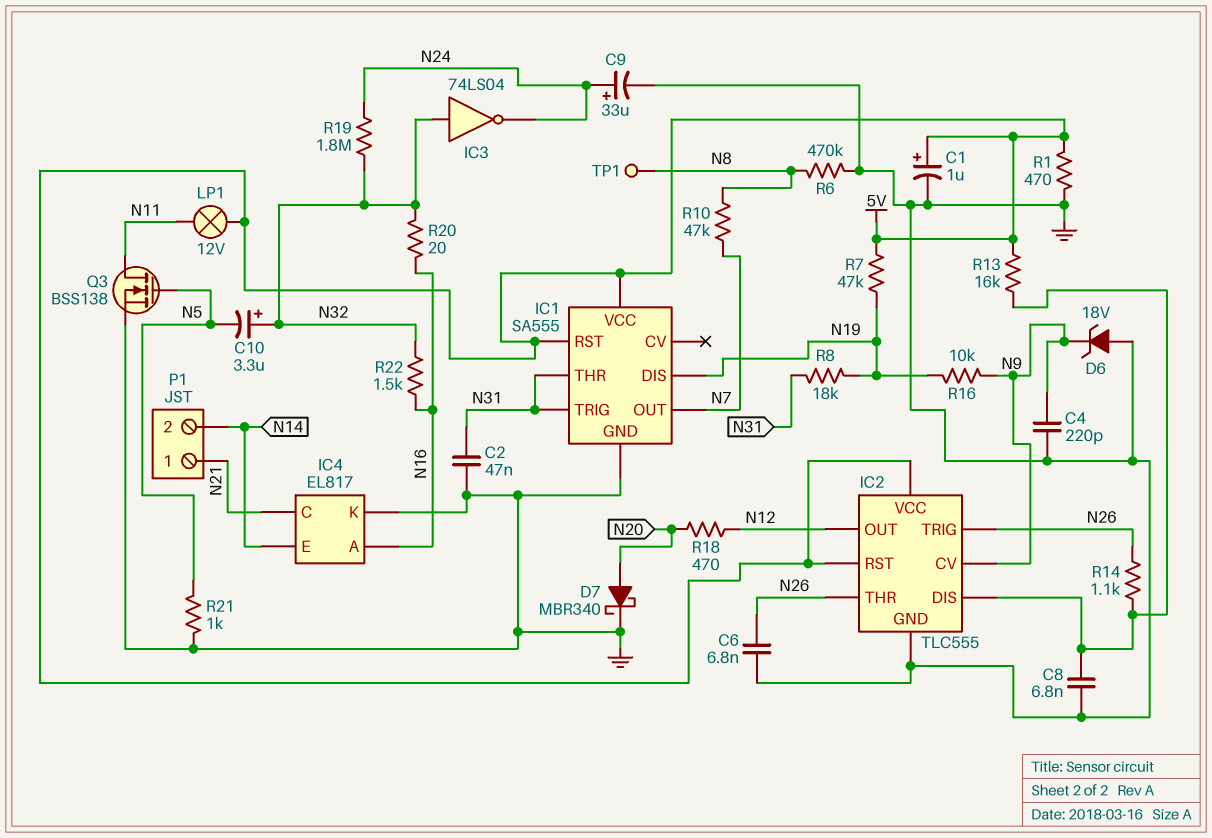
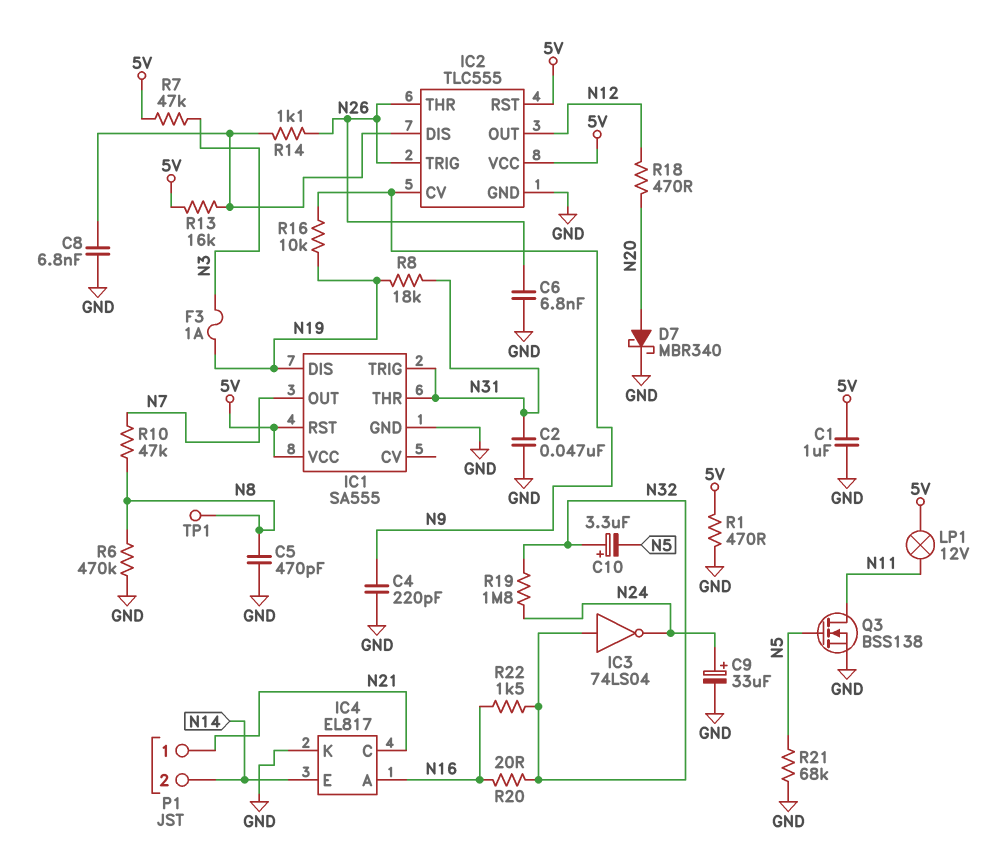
C1: 1uF (plus 5V, minus GND) -> 1uF (5V, GND)
C5: none -> 470pF (GND, N8)
D6: zener 18V (A GND, K N9) -> none
F3: none -> 1A (N3, N19)
R7: 47k (5V, N19) -> 47k (5V, N3)
R21: 1k (GND, N5) -> 68k (GND, N5)

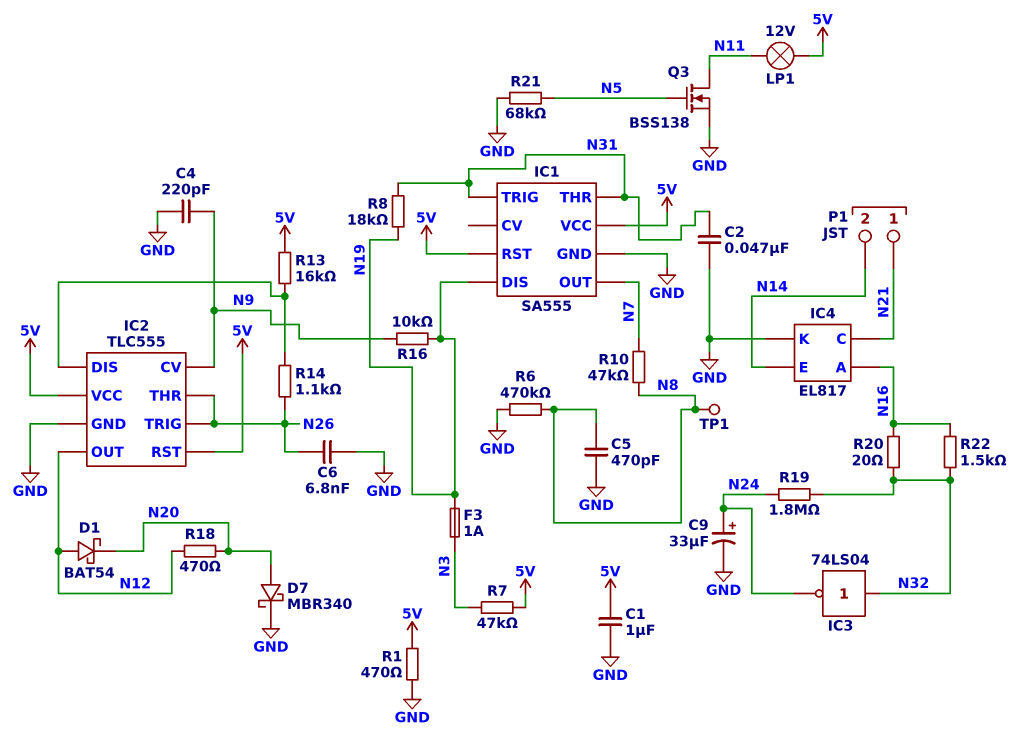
C8: 6.8nF (GND, IC2/DIS) -> none
C10: 3.3uF (plus N32, minus N5) -> none
D1: none -> schottky BAT54 (A N12, K N20)

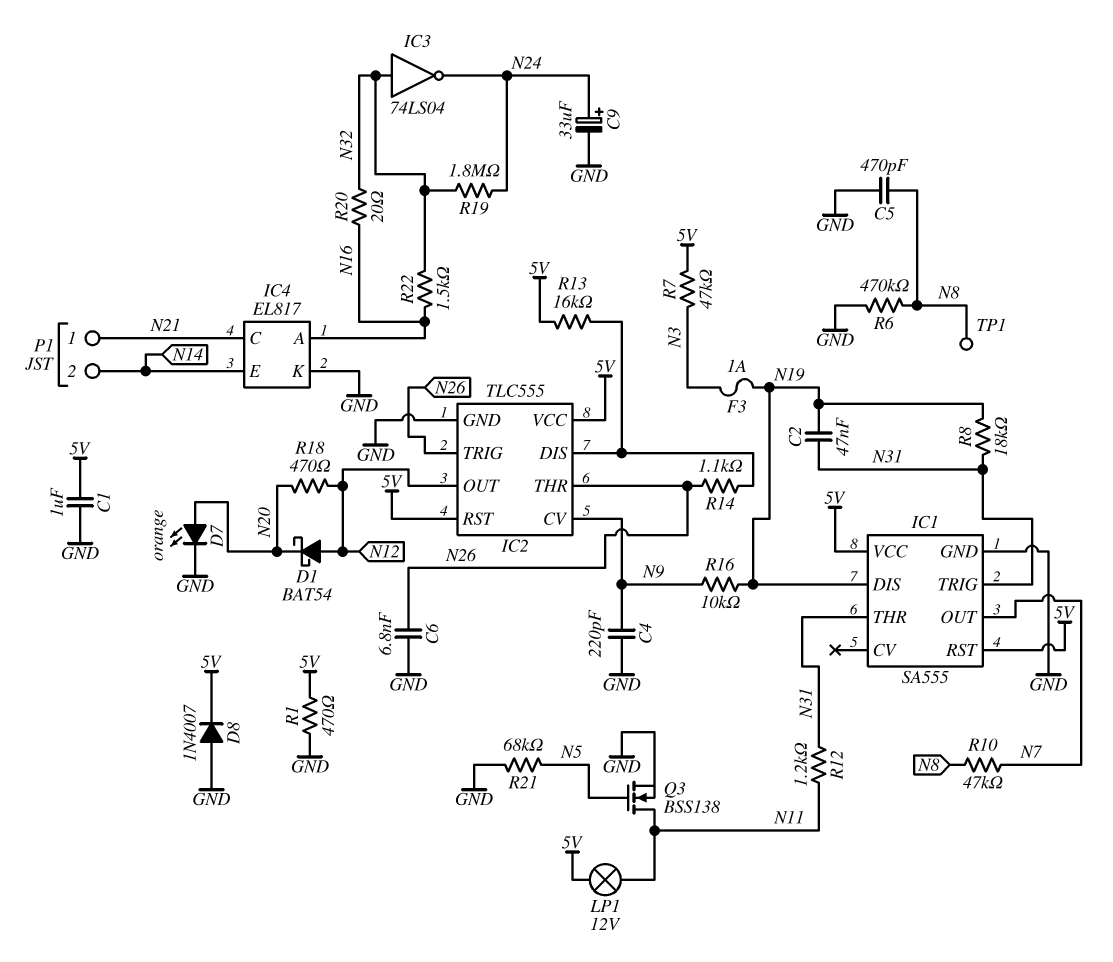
C2: 47nF (GND, N31) -> 47nF (N19, N31)
D7: schottky MBR340 (A N20, K GND) -> LED orange (A N20, K GND)
D8: none -> diode 1N4007 (A GND, K 5V)
R12: none -> 1.2k (N11, N31)

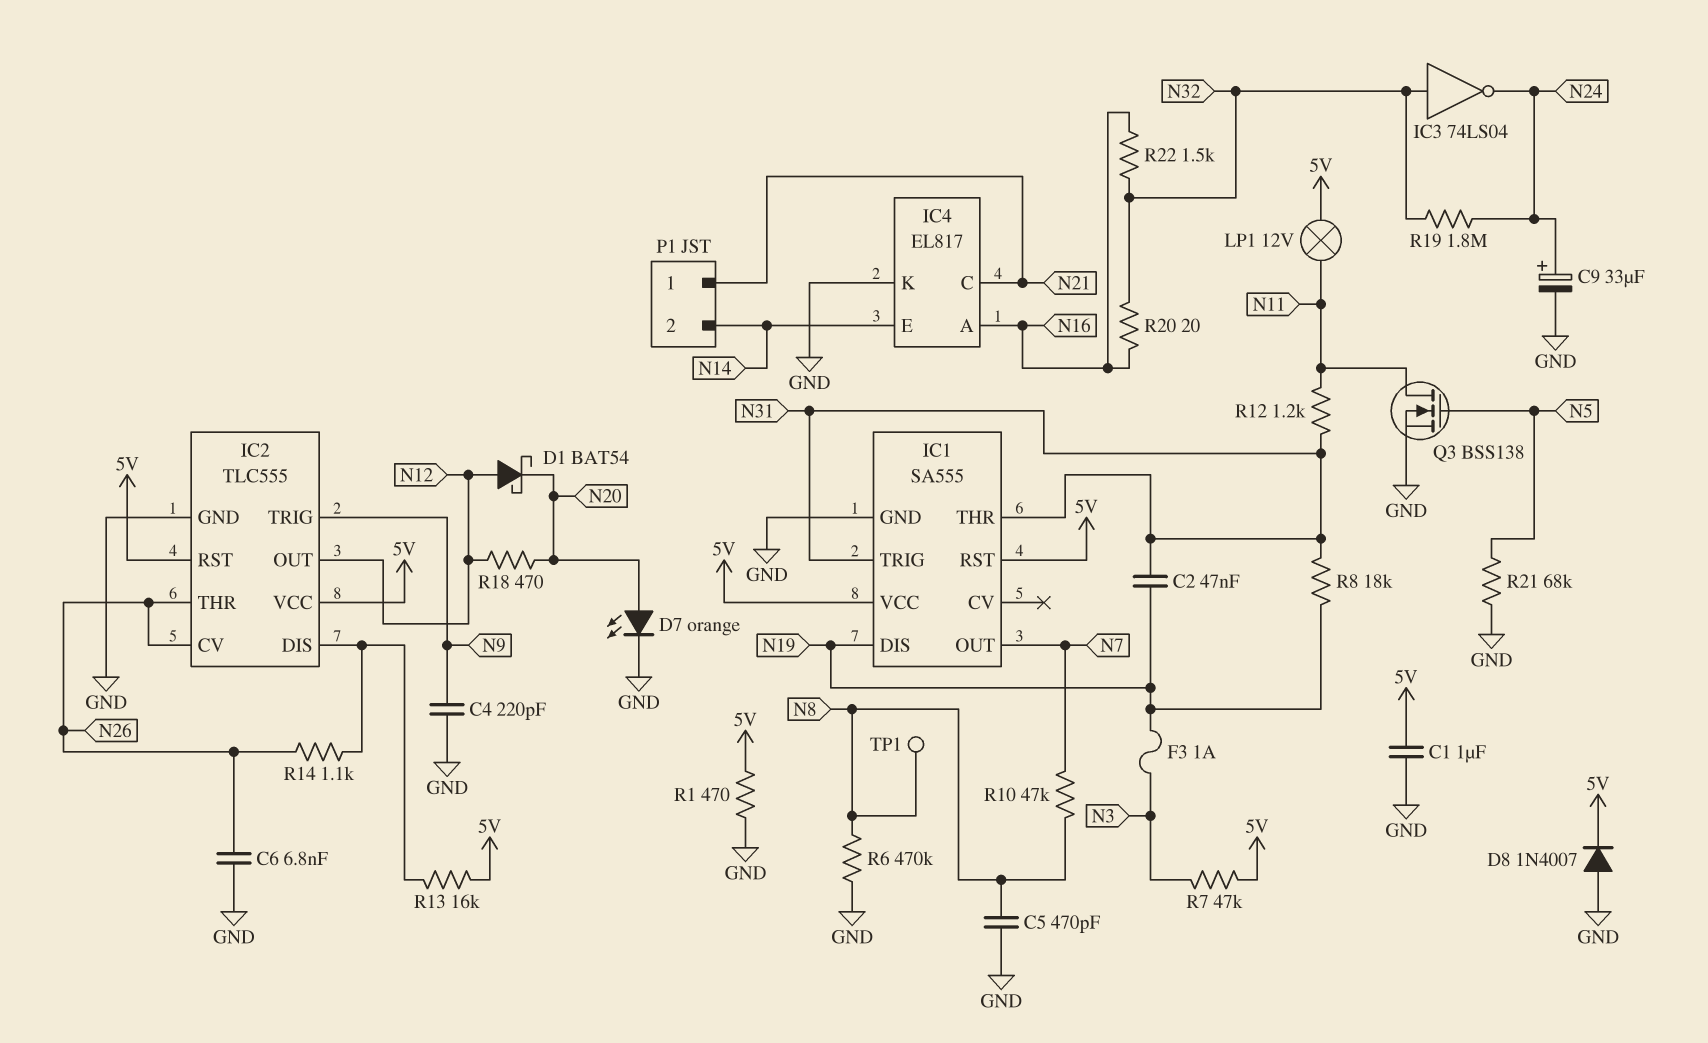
IC2 pin CV: N9 -> N26
IC2 pin TRIG: N26 -> N9
R16: 10k (N9, N19) -> none

